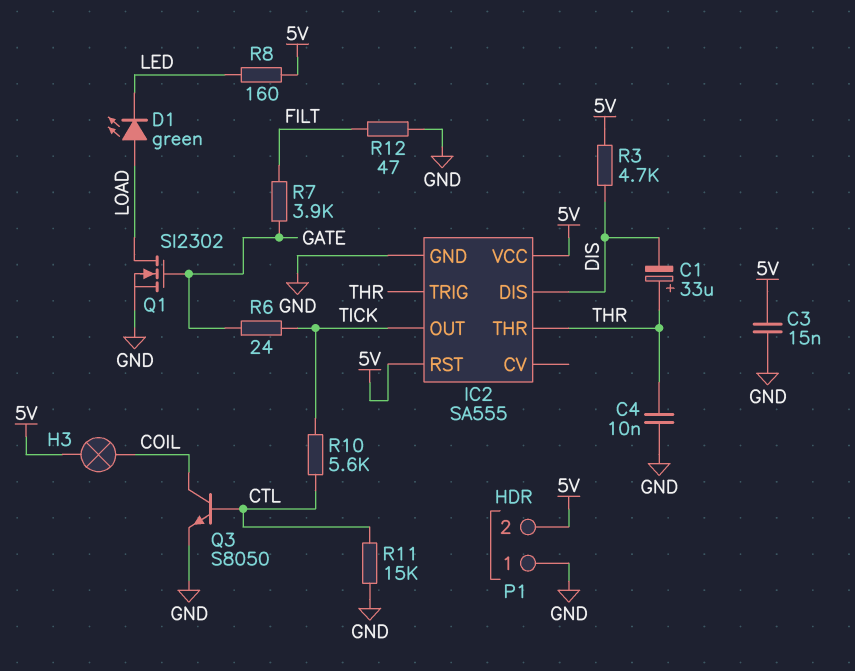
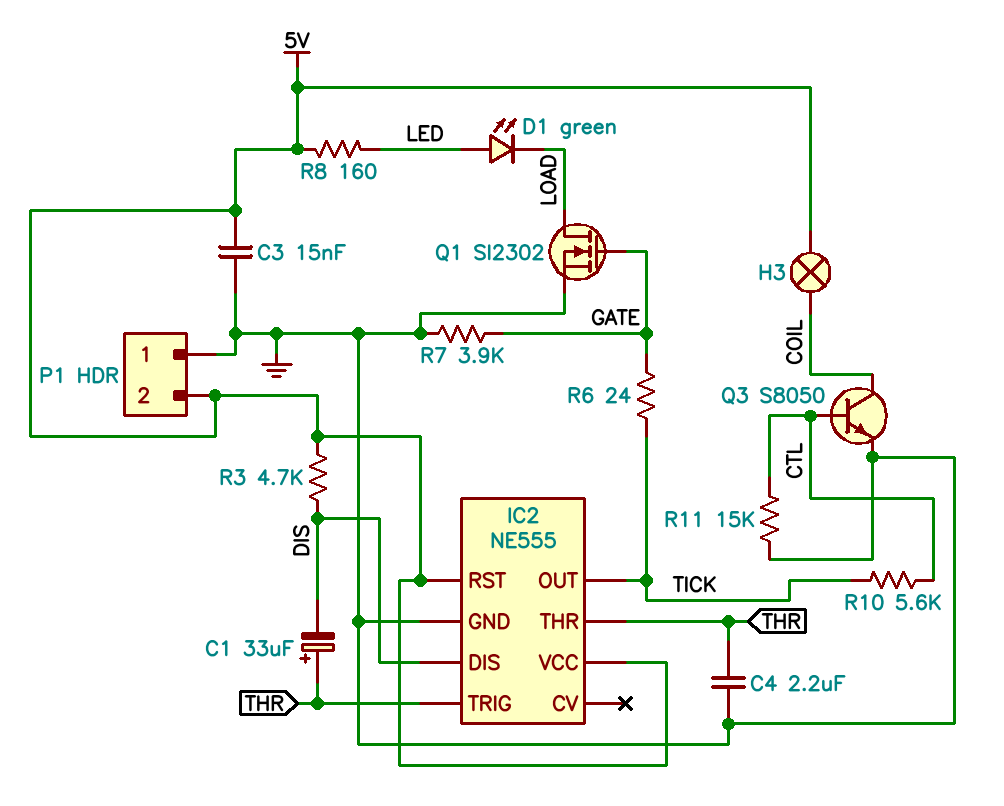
C4: 10nF (GND, THR) -> 2.2uF (GND, THR)
D1: LED green (A LOAD, K LED) -> LED green (A LED, K LOAD)
IC2: SA555 -> NE555
R7: 3.9k (FILT, GATE) -> 3.9k (GATE, GND)
R12: 47 (FILT, GND) -> none

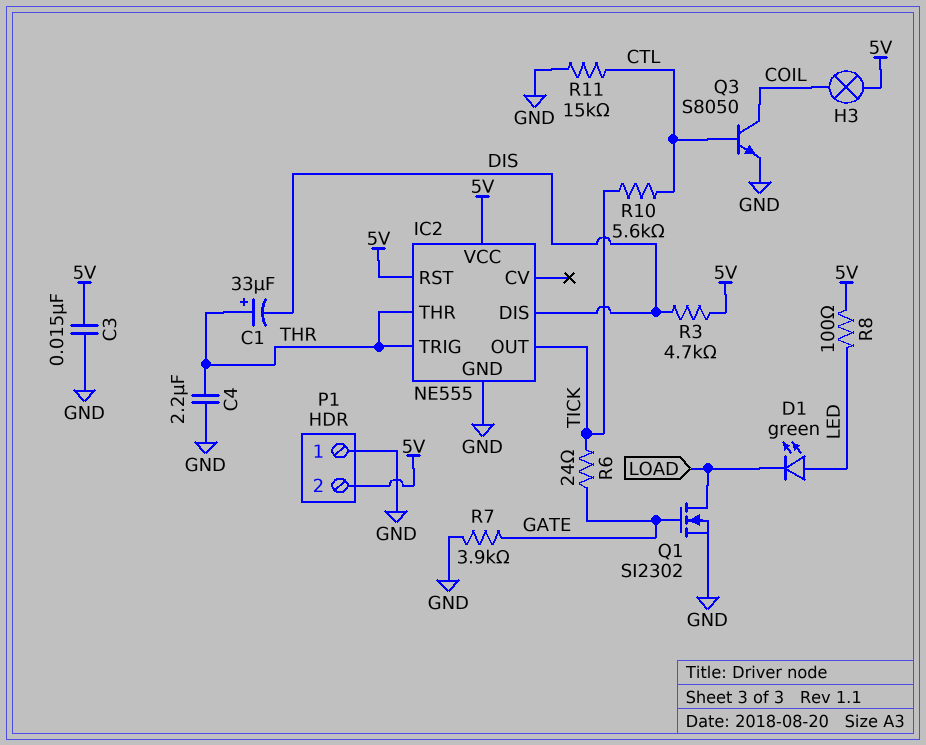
R8: 160 (5V, LED) -> 100 (5V, LED)

